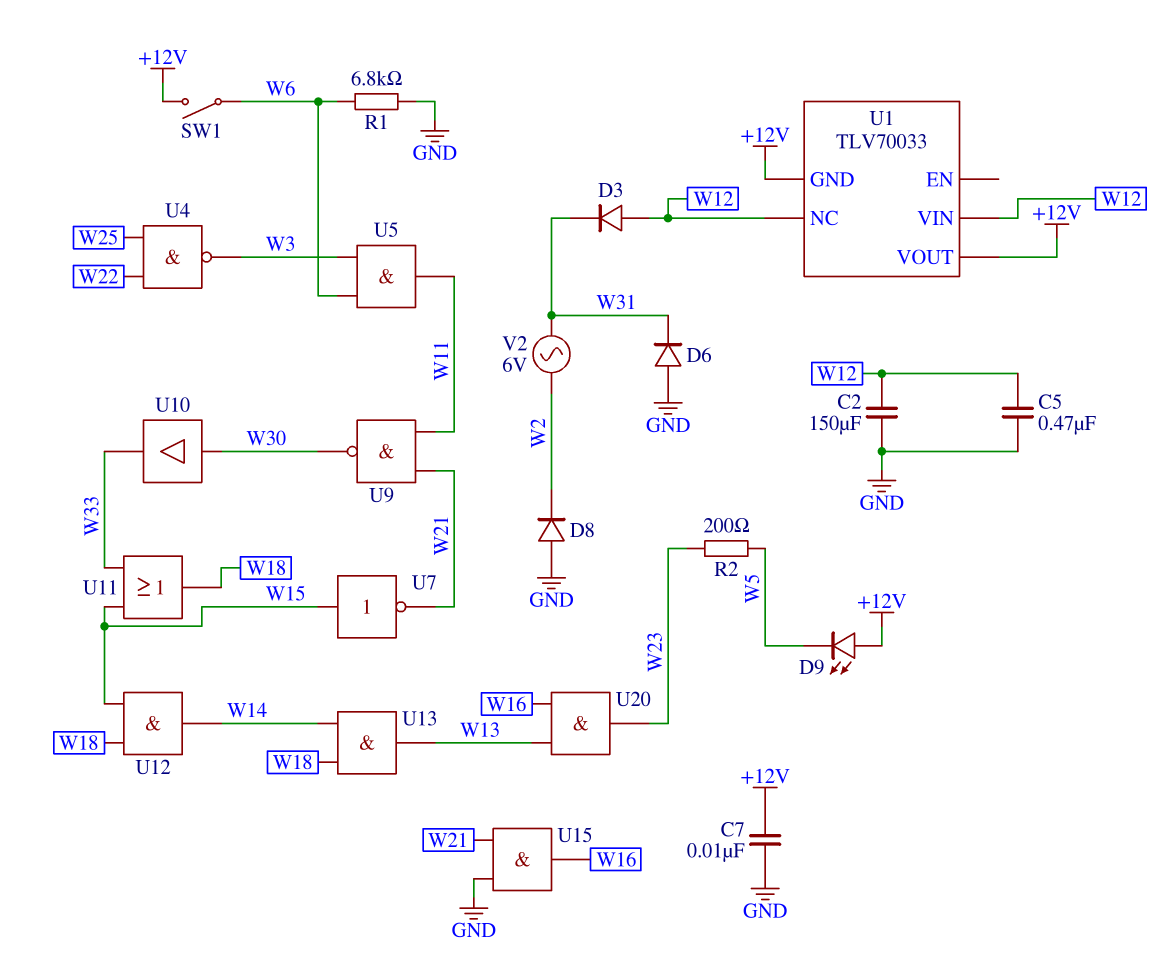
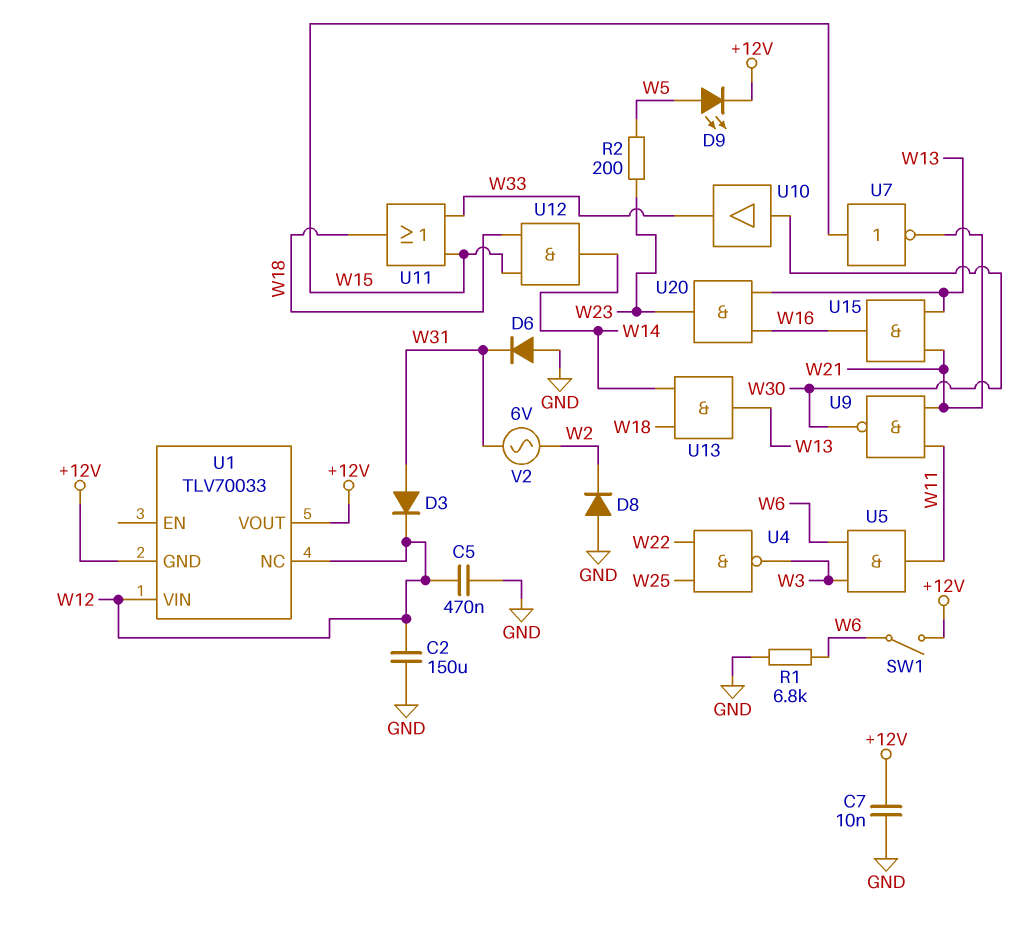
D3: diode (A W12, K W31) -> diode (A W31, K W12)
D9: LED (A +12V, K W5) -> LED (A W5, K +12V)
U15: AND (in GND, in W21, out W16) -> AND (in W13, in W21, out W16)

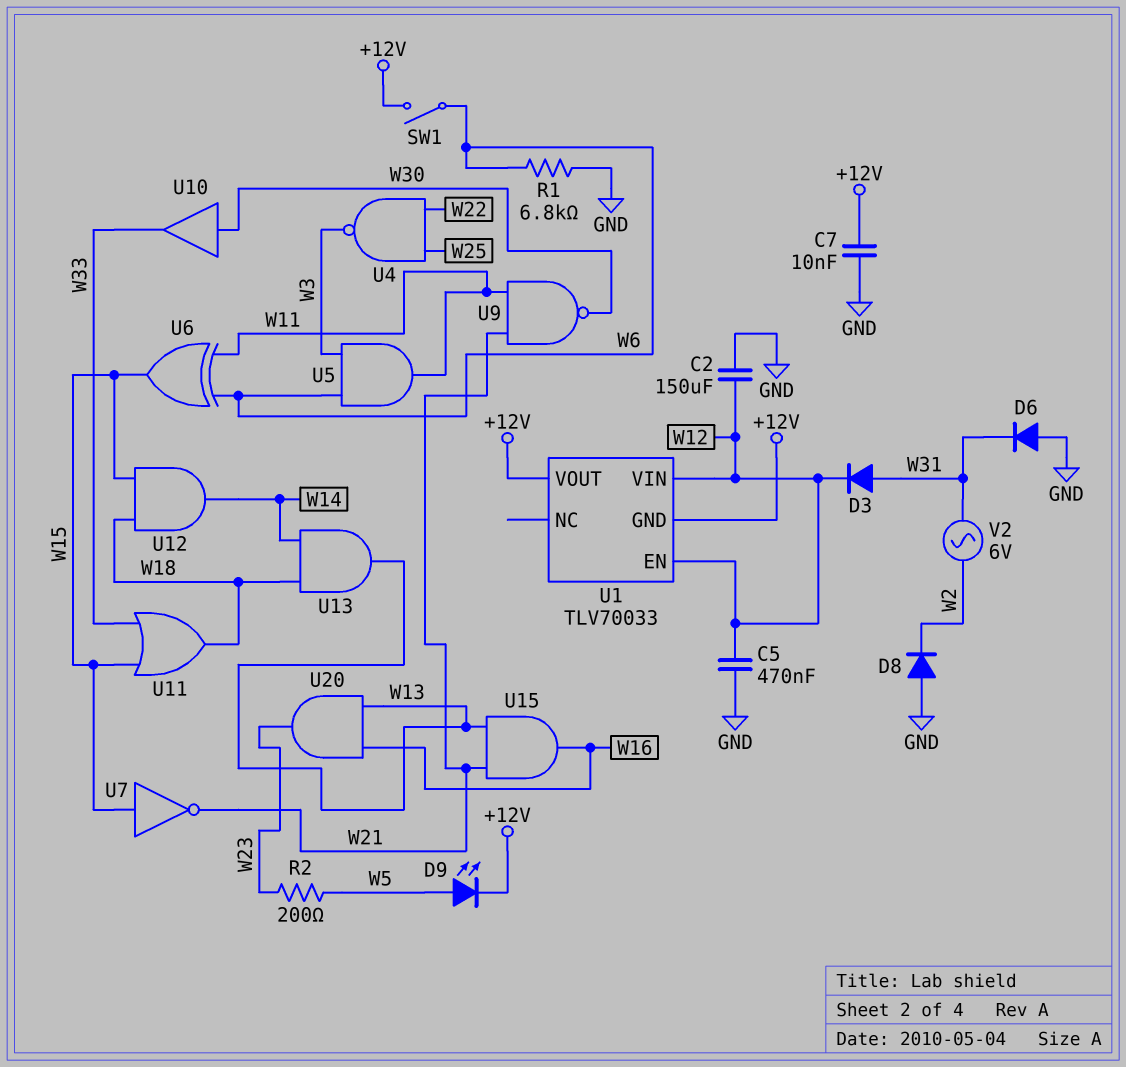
U1 pin EN: none -> W12
U1 pin NC: W12 -> none
U6: none -> XOR (in W6, in W11, out W15)

